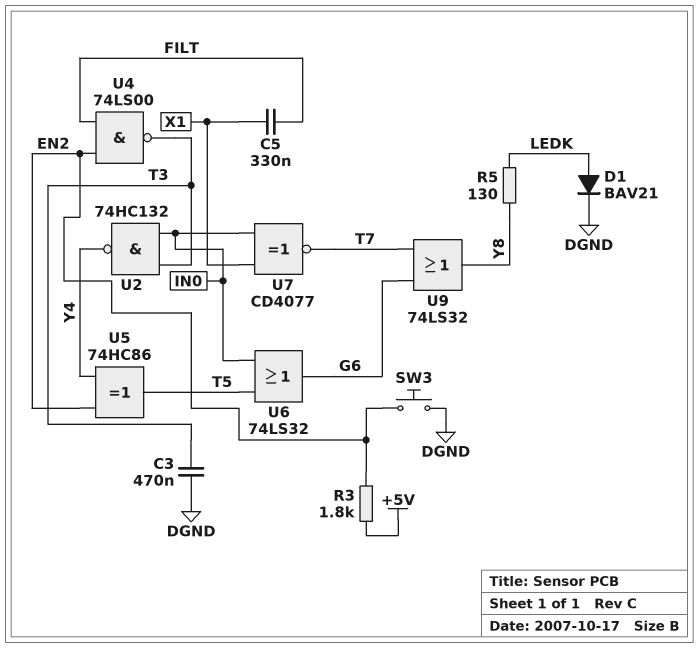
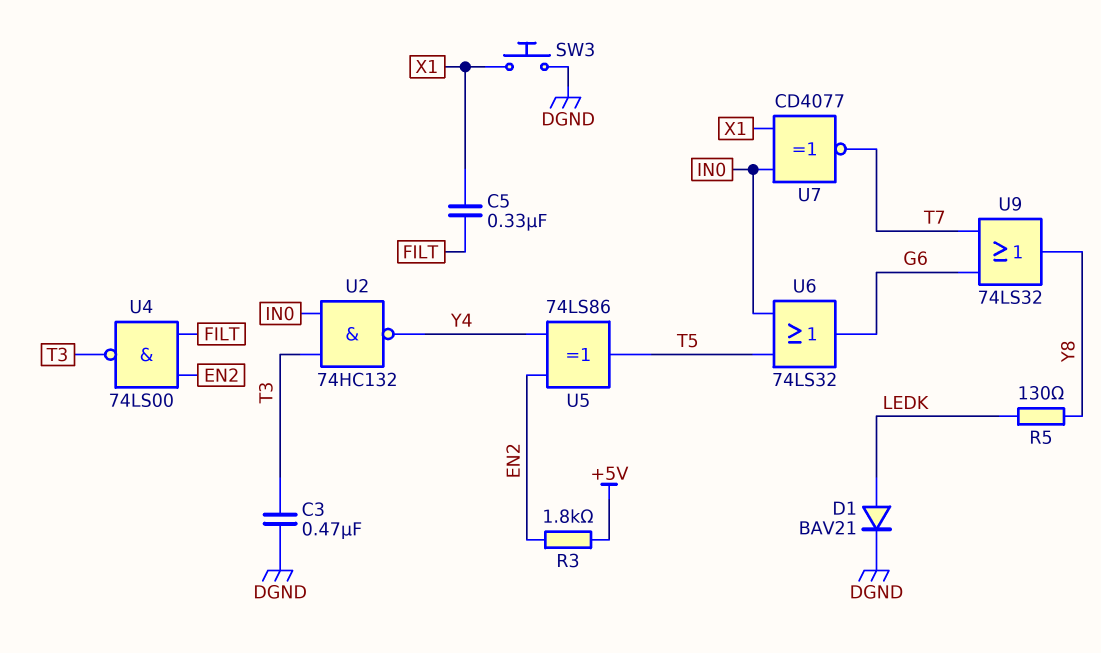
SW3: button (DGND, EN2) -> button (DGND, X1)
U5: XOR 74HC86 (in EN2, in Y4, out T5) -> XOR 74LS86 (in EN2, in Y4, out T5)

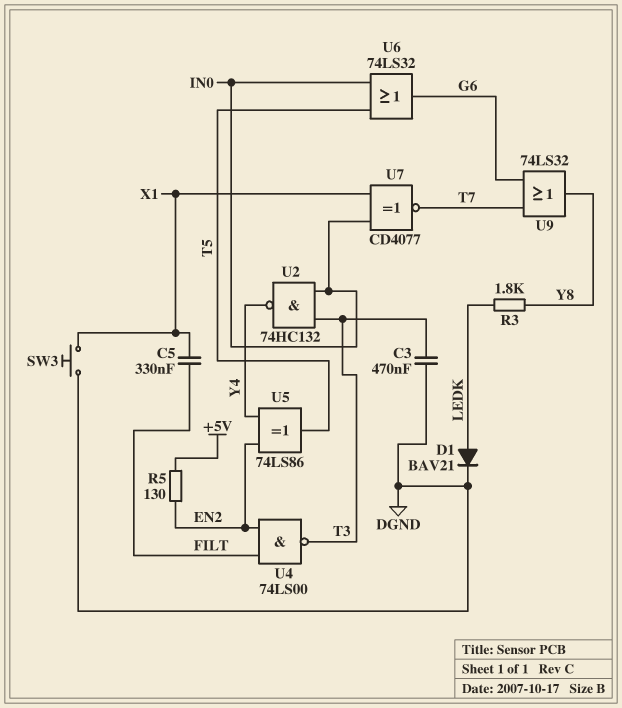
R3: 1.8k (+5V, EN2) -> 1.8k (LEDK, Y8)
R5: 130 (LEDK, Y8) -> 130 (+5V, EN2)

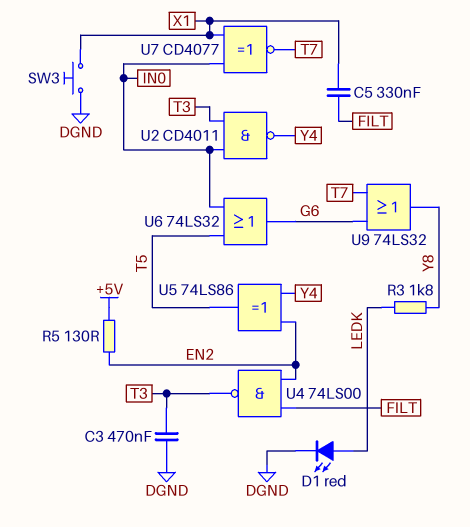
D1: diode BAV21 (A LEDK, K DGND) -> LED red (A LEDK, K DGND)
U2: NAND 74HC132 (in IN0, in T3, out Y4) -> NAND CD4011 (in IN0, in T3, out Y4)

